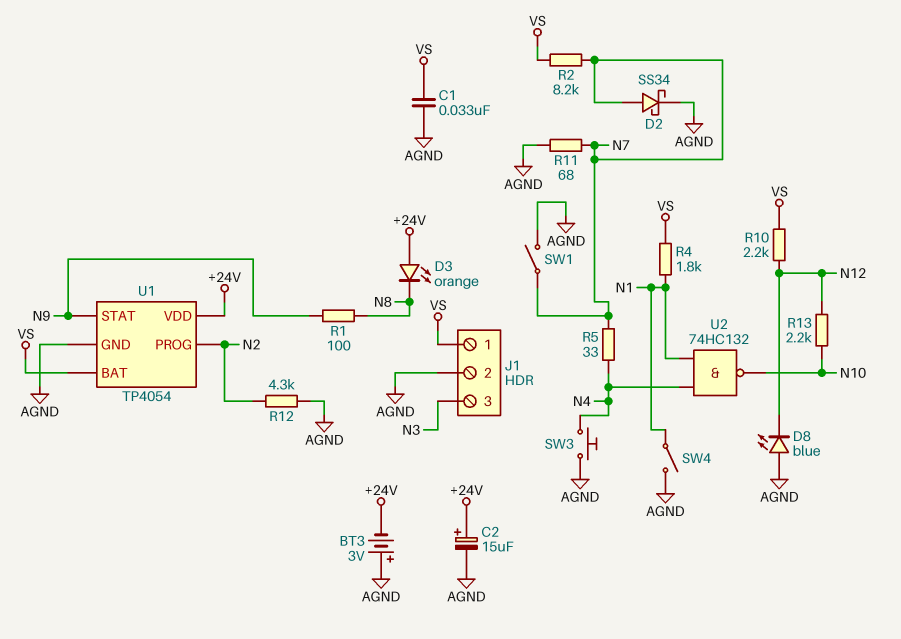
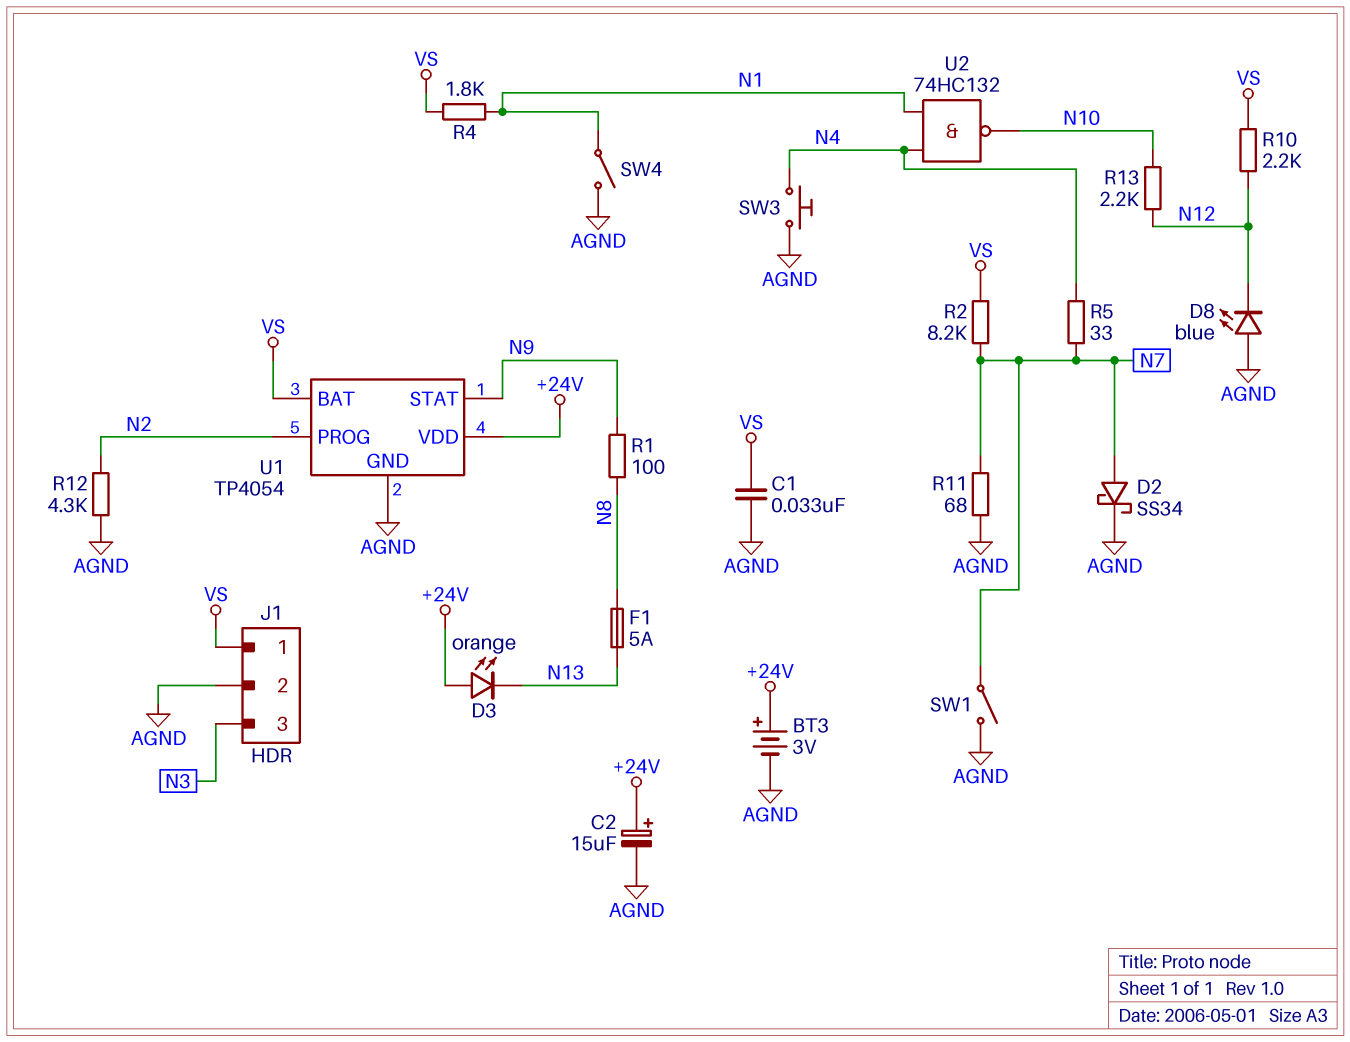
BT3: 3V (plus AGND, minus +24V) -> 3V (plus +24V, minus AGND)
D3: LED orange (A +24V, K N8) -> LED orange (A +24V, K N13)
F1: none -> 5A (N8, N13)

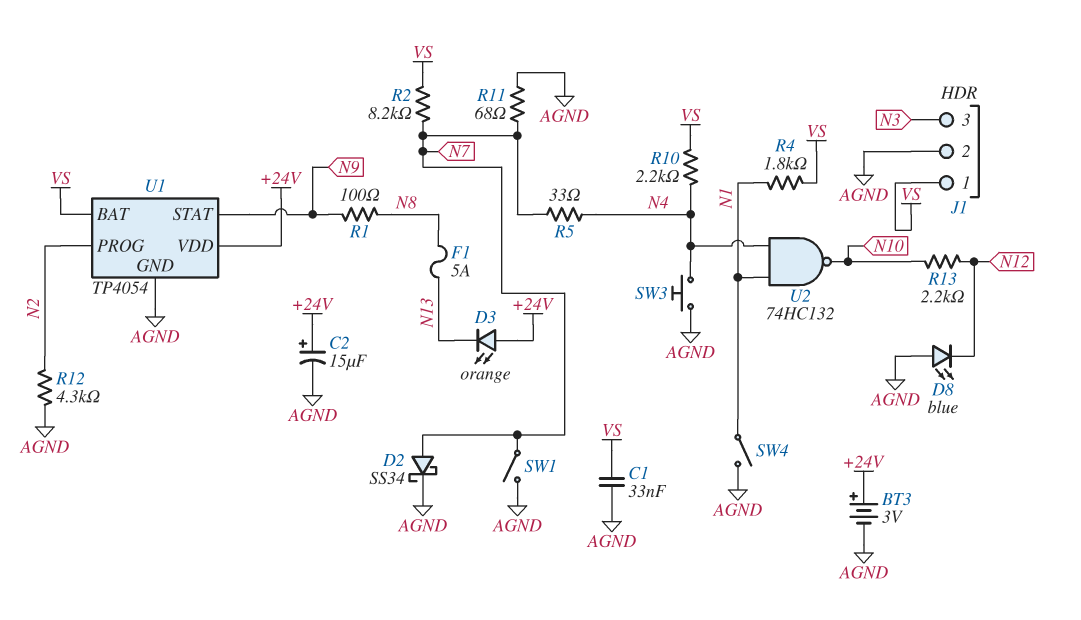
R10: 2.2k (N12, VS) -> 2.2k (N4, VS)

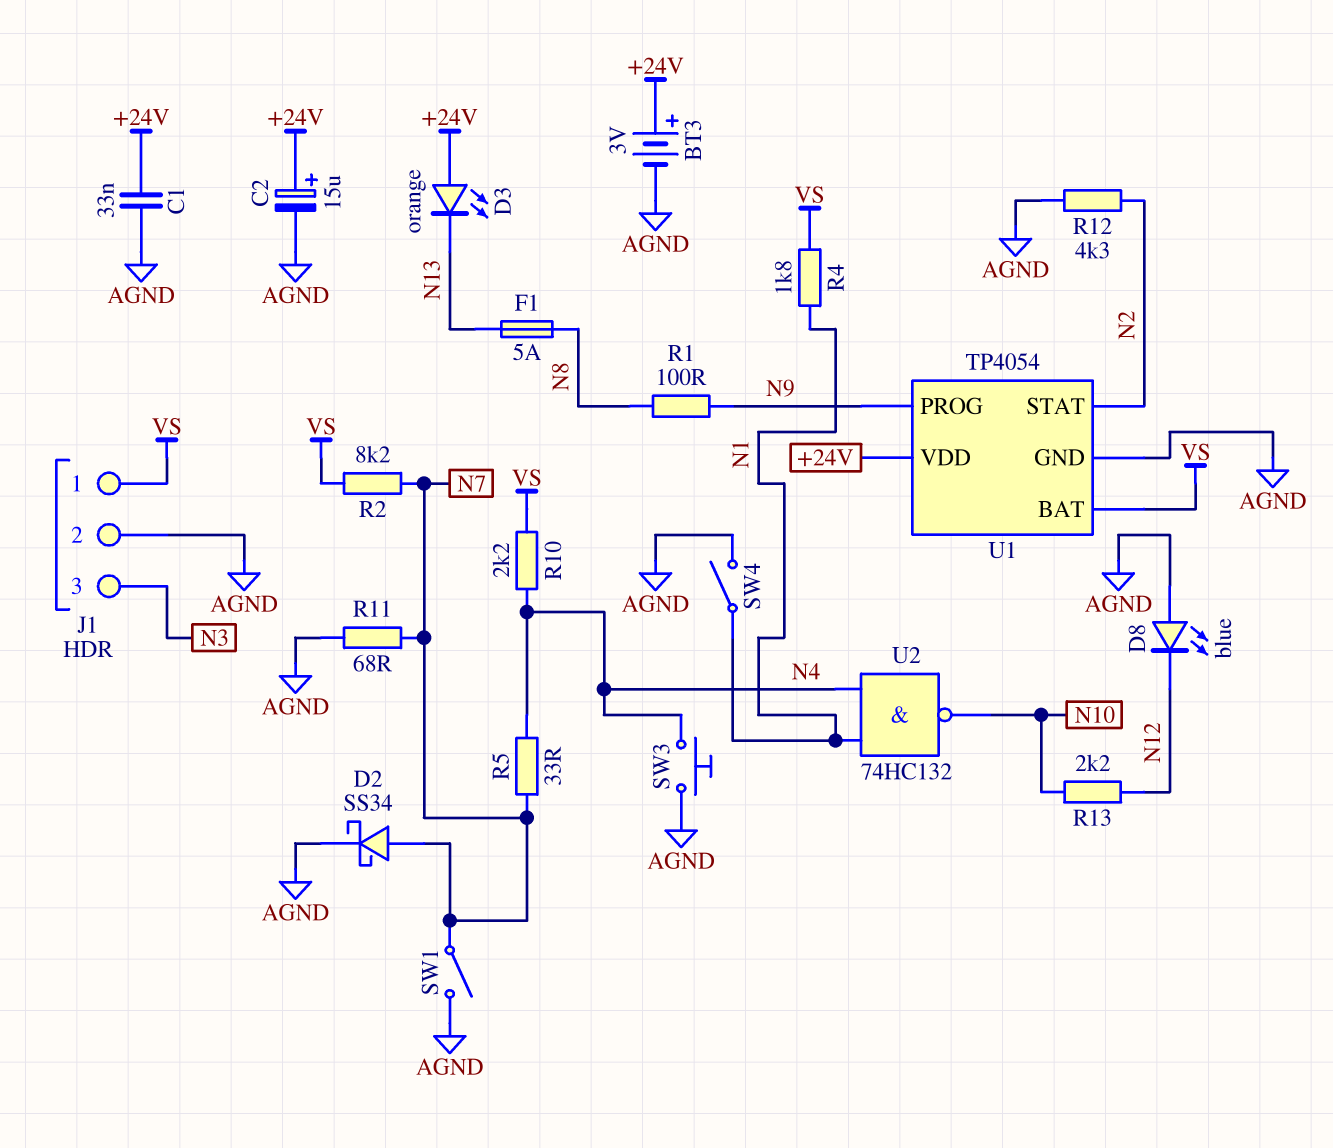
C1: 33nF (AGND, VS) -> 33nF (+24V, AGND)
U1 pin PROG: N2 -> N9
U1 pin STAT: N9 -> N2

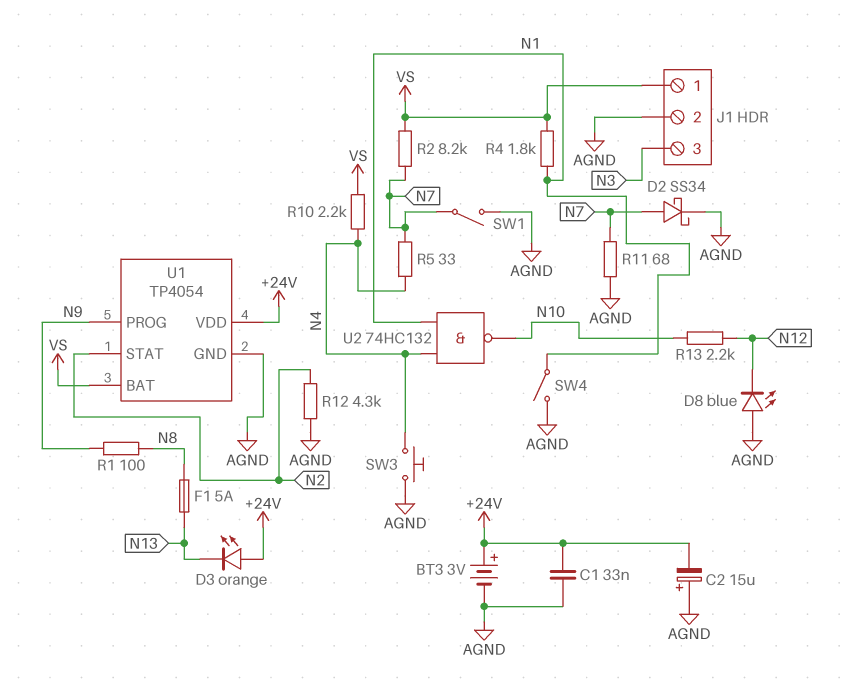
C2: 15uF (plus +24V, minus AGND) -> 15uF (plus AGND, minus +24V)

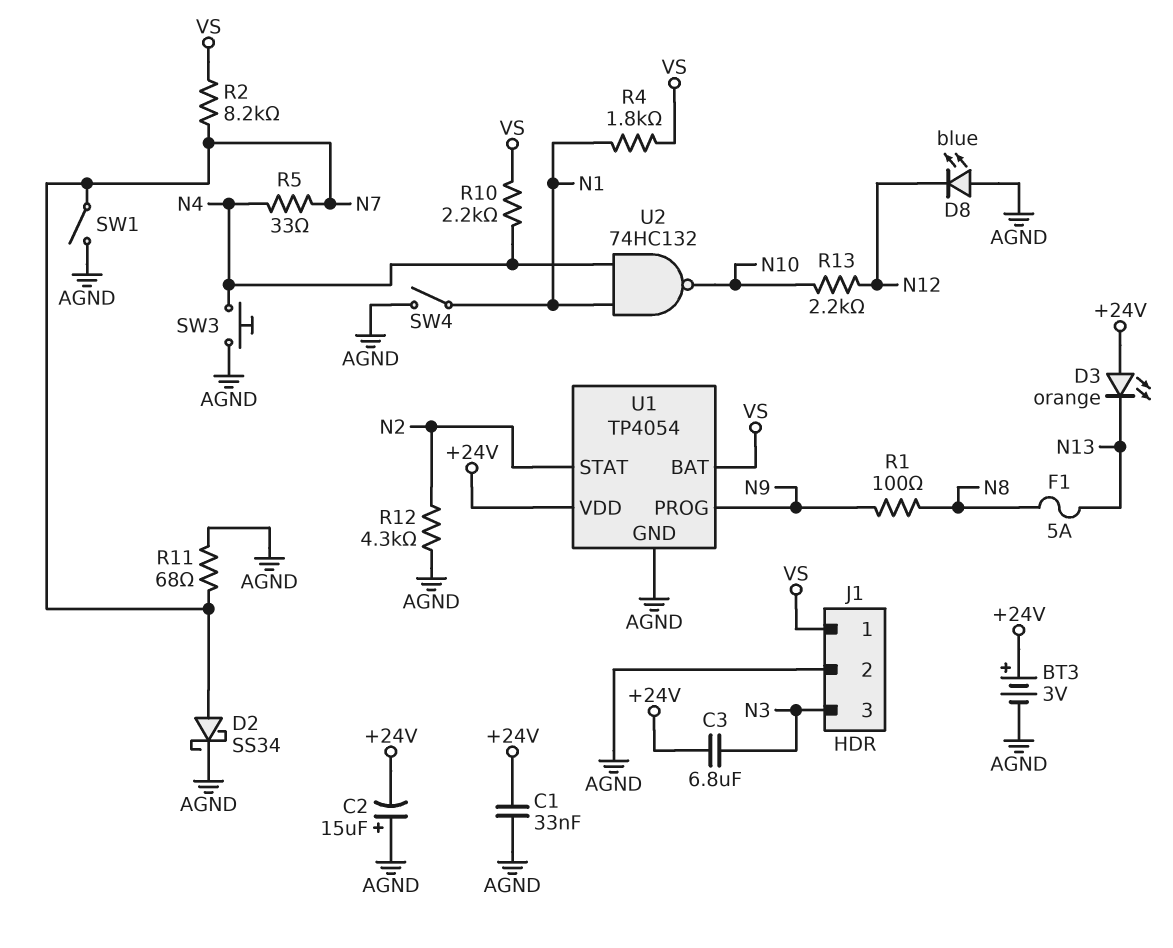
C3: none -> 6.8uF (+24V, N3)

